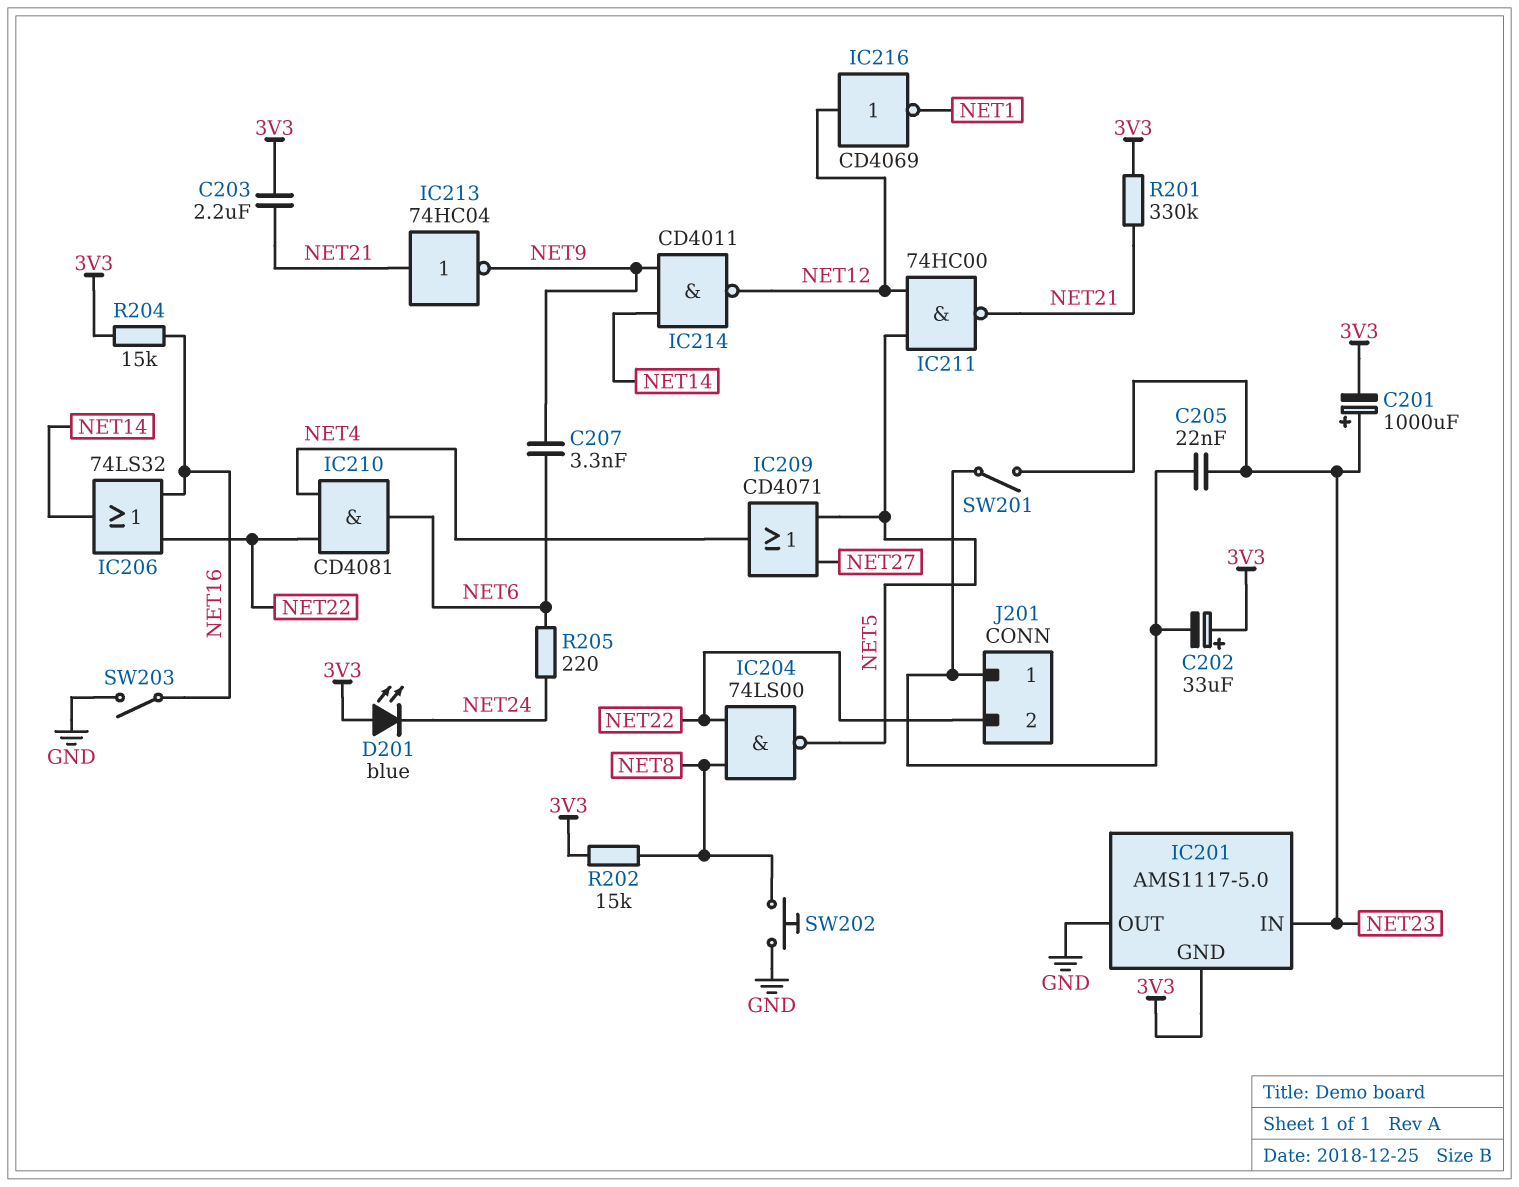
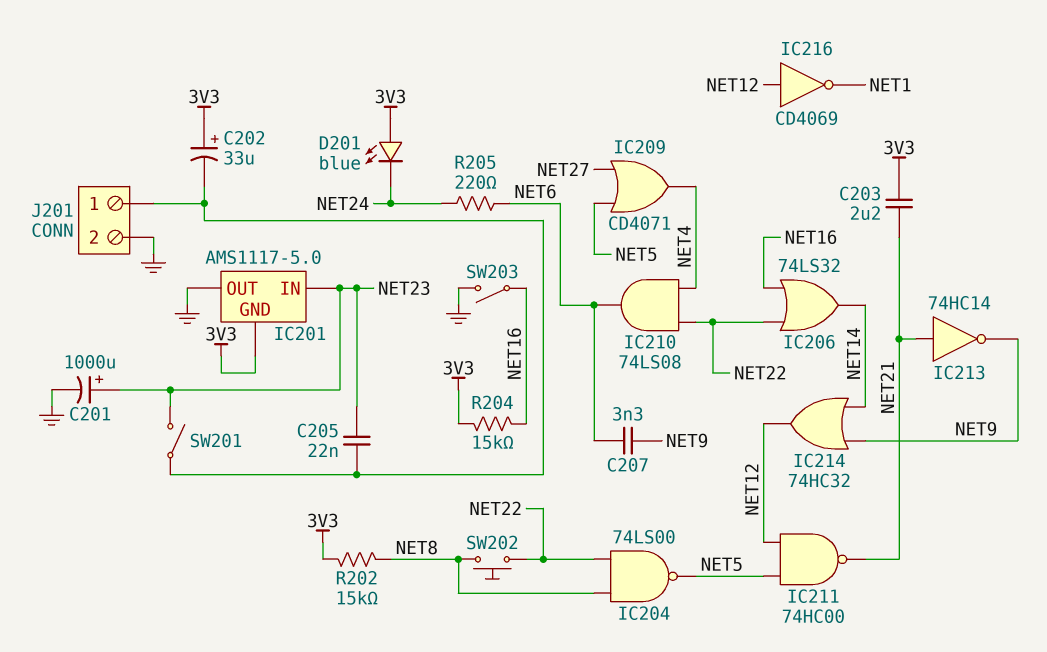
C201: 1000uF (plus NET23, minus 3V3) -> 1000uF (plus NET23, minus GND)
IC210: AND CD4081 (in NET4, in NET22, out NET6) -> AND 74LS08 (in NET4, in NET22, out NET6)
IC213: NOT 74HC04 (in NET21, out NET9) -> NOT 74HC14 (in NET21, out NET9)
IC214: NAND CD4011 (in NET9, in NET14, out NET12) -> OR 74HC32 (in NET9, in NET14, out NET12)
J201 pin 2: NET22 -> GND
R201: 330k (3V3, NET21) -> none
SW202: button (GND, NET8) -> button (NET8, NET22)

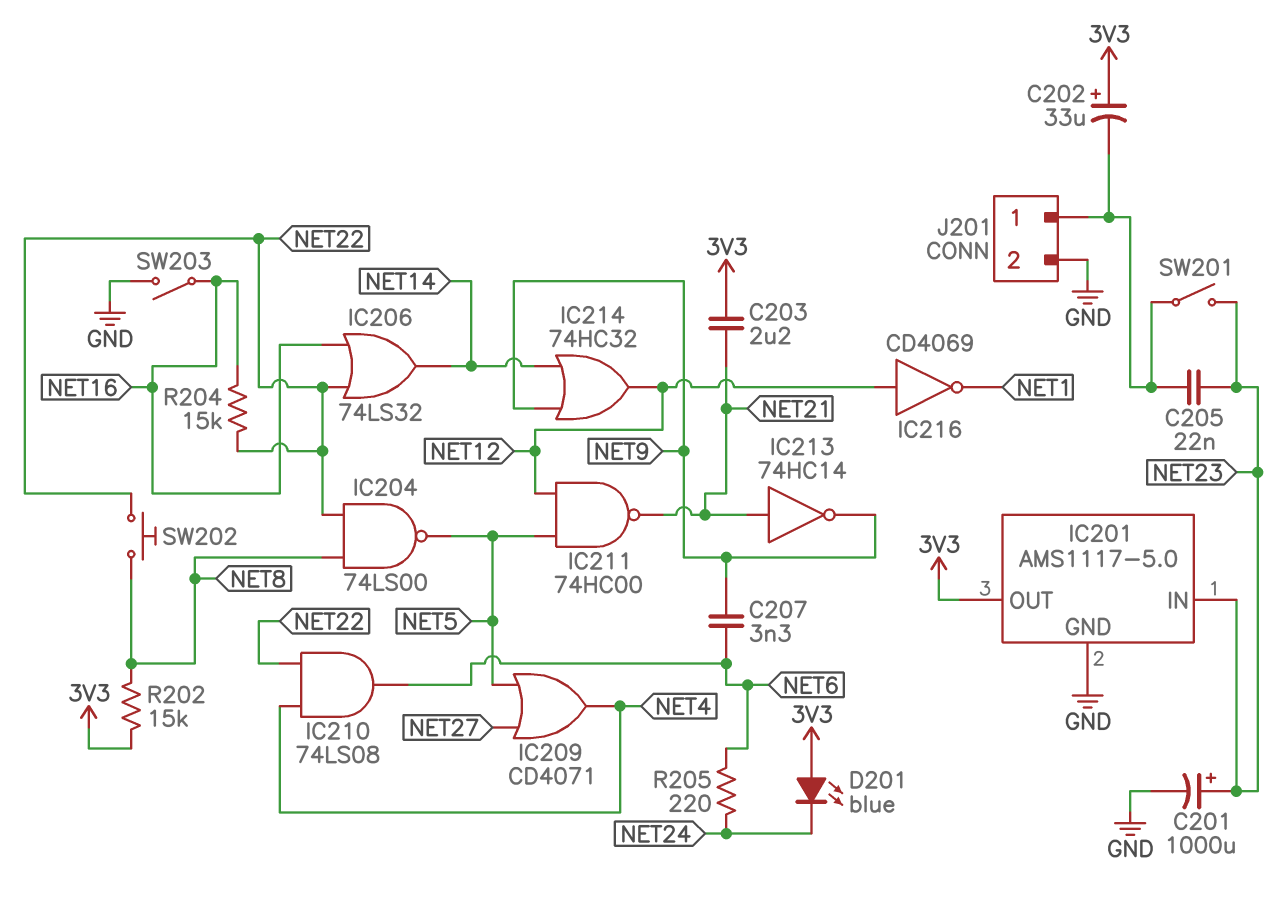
IC201 pin GND: 3V3 -> GND
IC201 pin OUT: GND -> 3V3
R204: 15k (3V3, NET16) -> 15k (NET16, NET22)

